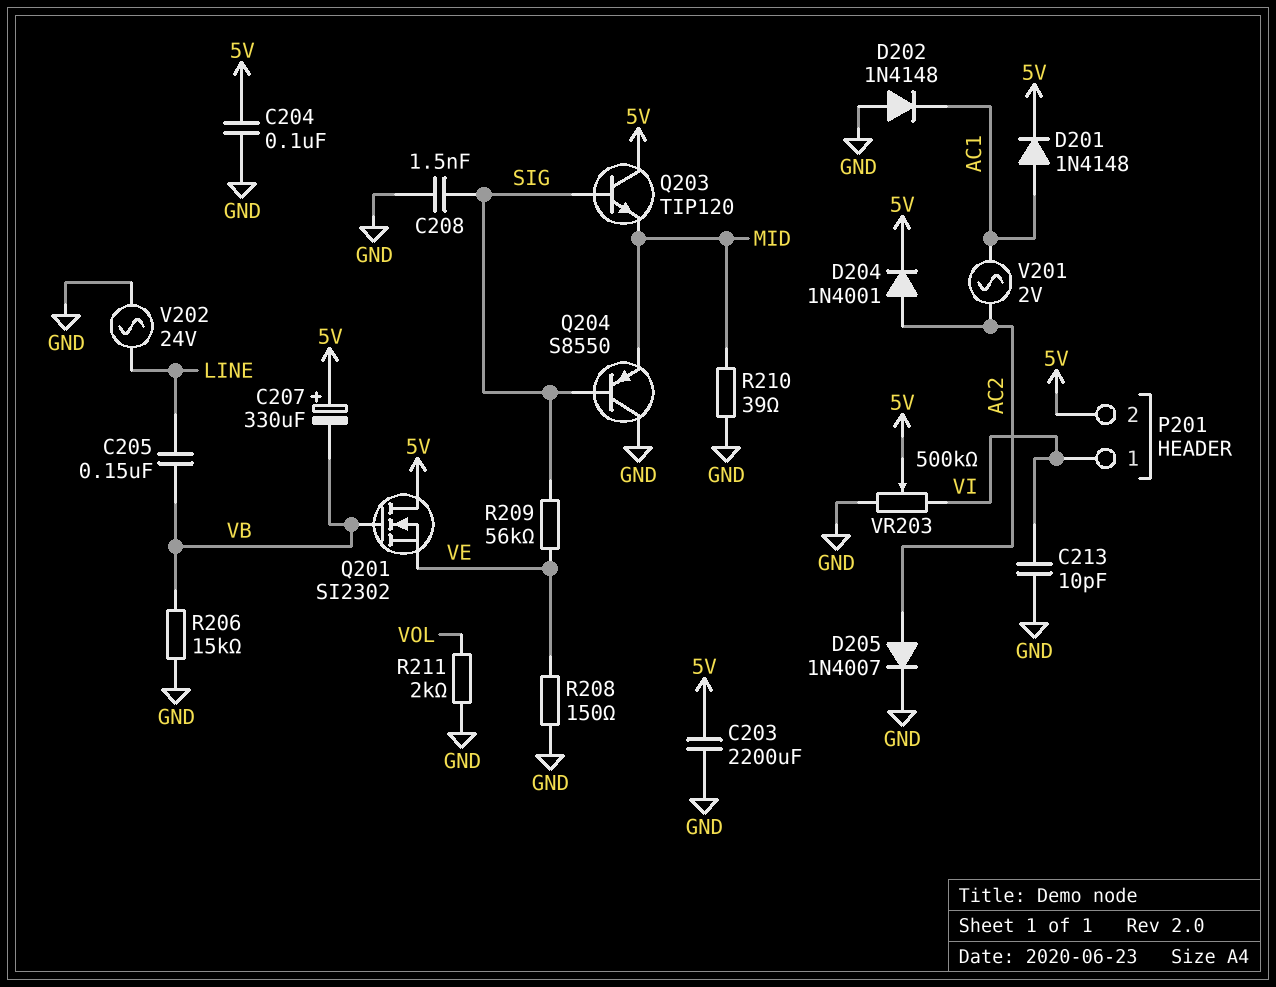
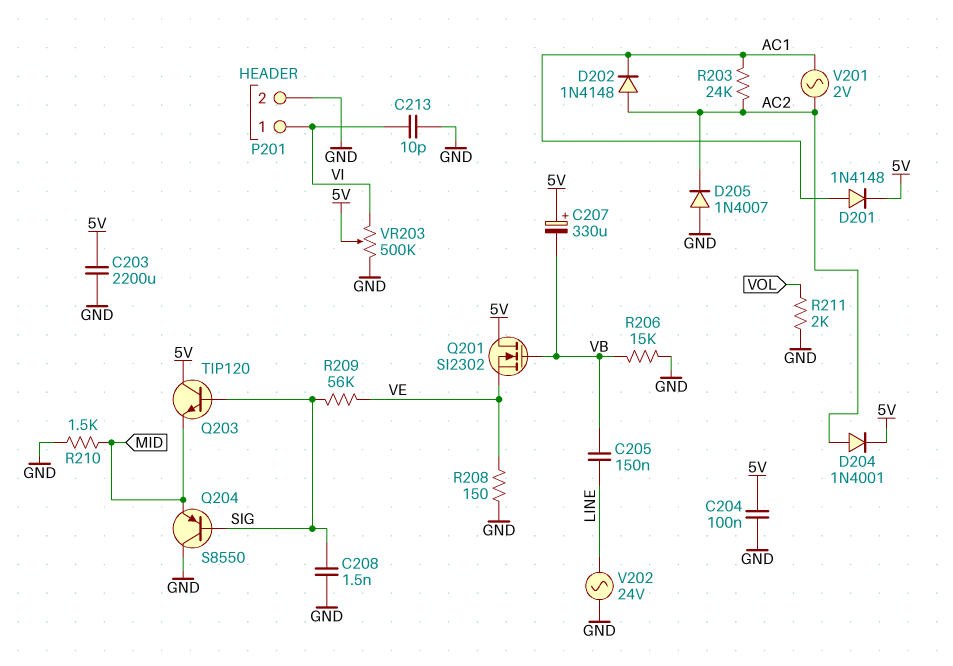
D202: diode 1N4148 (A GND, K AC1) -> diode 1N4148 (A AC2, K AC1)
D205: diode 1N4007 (A AC2, K GND) -> diode 1N4007 (A GND, K AC2)
P201 pin 2: 5V -> GND
R203: none -> 24k (AC1, AC2)
R210: 39 (GND, MID) -> 1.5k (GND, MID)

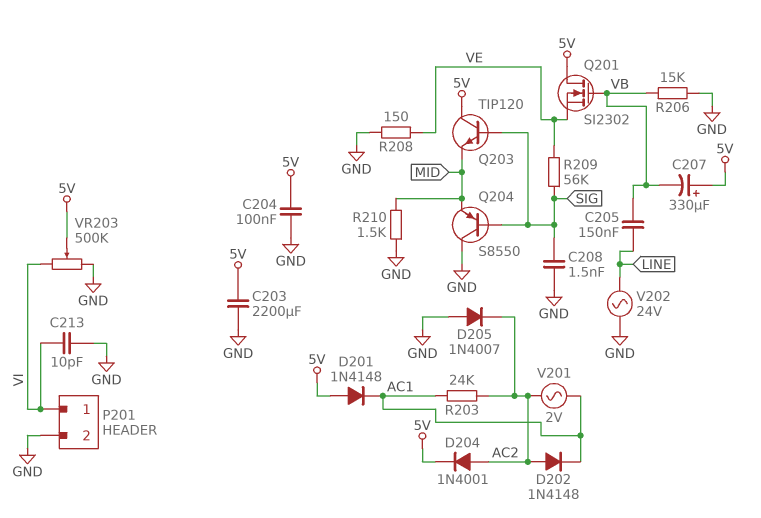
D201: diode 1N4148 (A AC1, K 5V) -> diode 1N4148 (A 5V, K AC1)
R211: 2k (GND, VOL) -> none

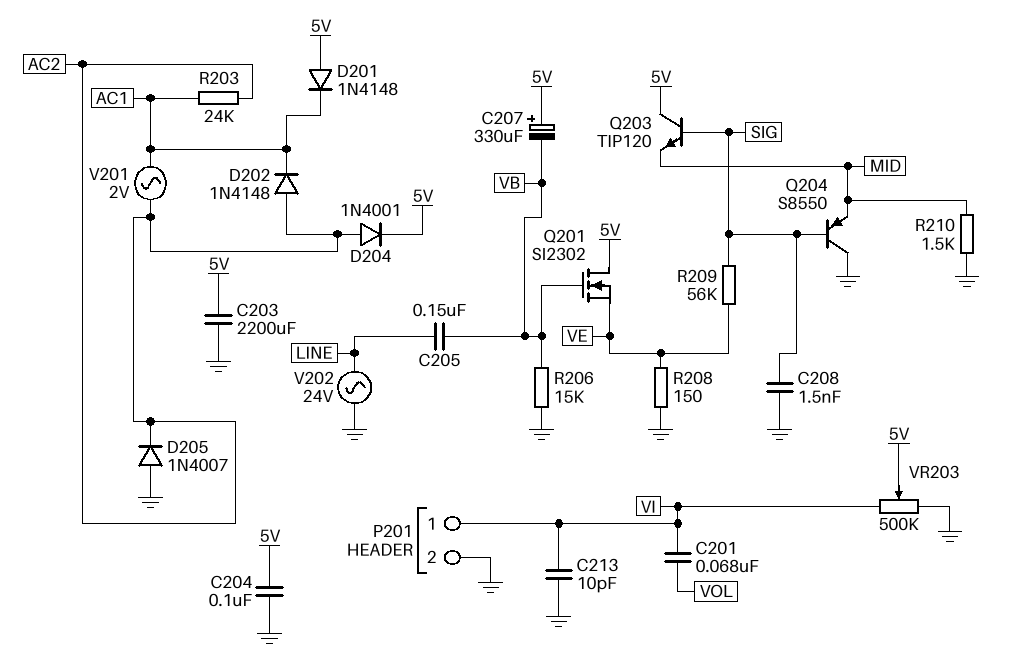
C201: none -> 68nF (VI, VOL)

